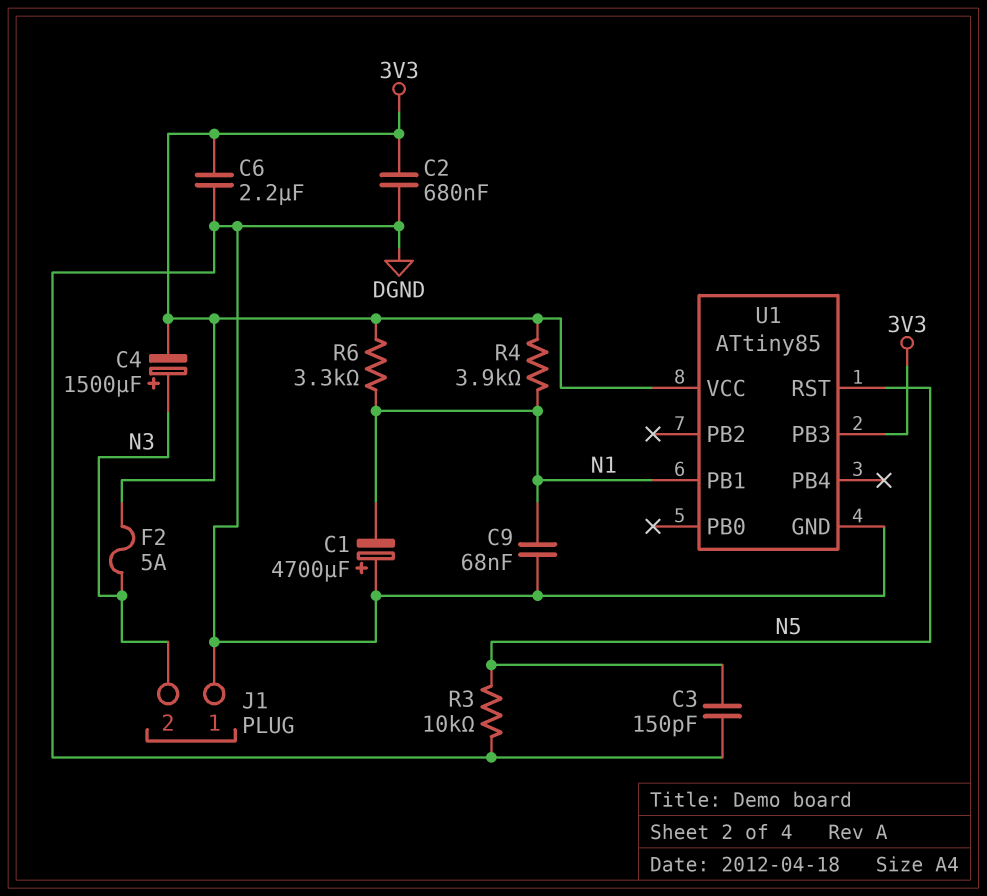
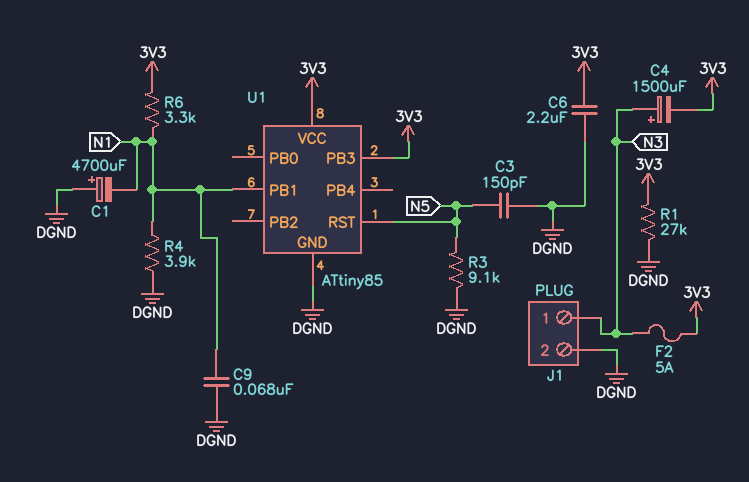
C2: 680nF (3V3, DGND) -> none
J1 pin 1: DGND -> N3
J1 pin 2: N3 -> DGND
R1: none -> 27k (3V3, DGND)
R3: 10k (DGND, N5) -> 9.1k (DGND, N5)
R4: 3.9k (3V3, N1) -> 3.9k (DGND, N1)

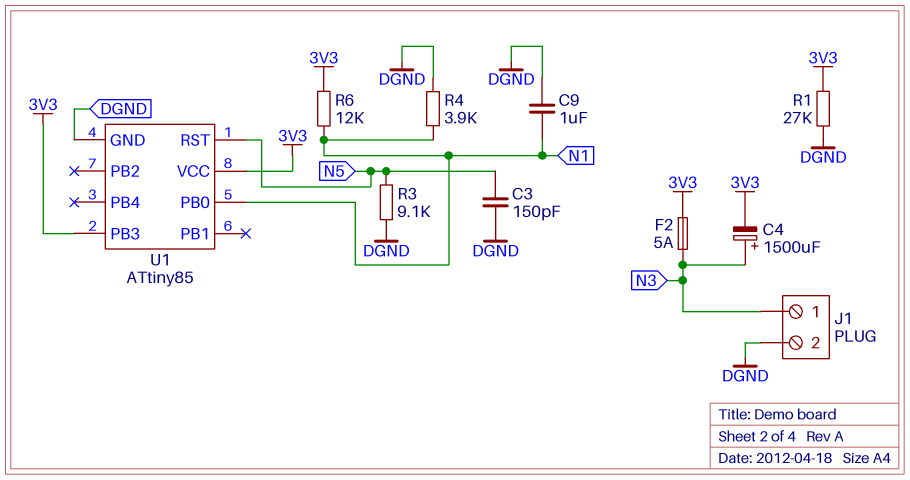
C1: 4700uF (plus DGND, minus N1) -> none
C6: 2.2uF (3V3, DGND) -> none
C9: 68nF (DGND, N1) -> 1uF (DGND, N1)
R6: 3.3k (3V3, N1) -> 12k (3V3, N1)
U1 pin PB0: none -> N1
U1 pin PB1: N1 -> none

